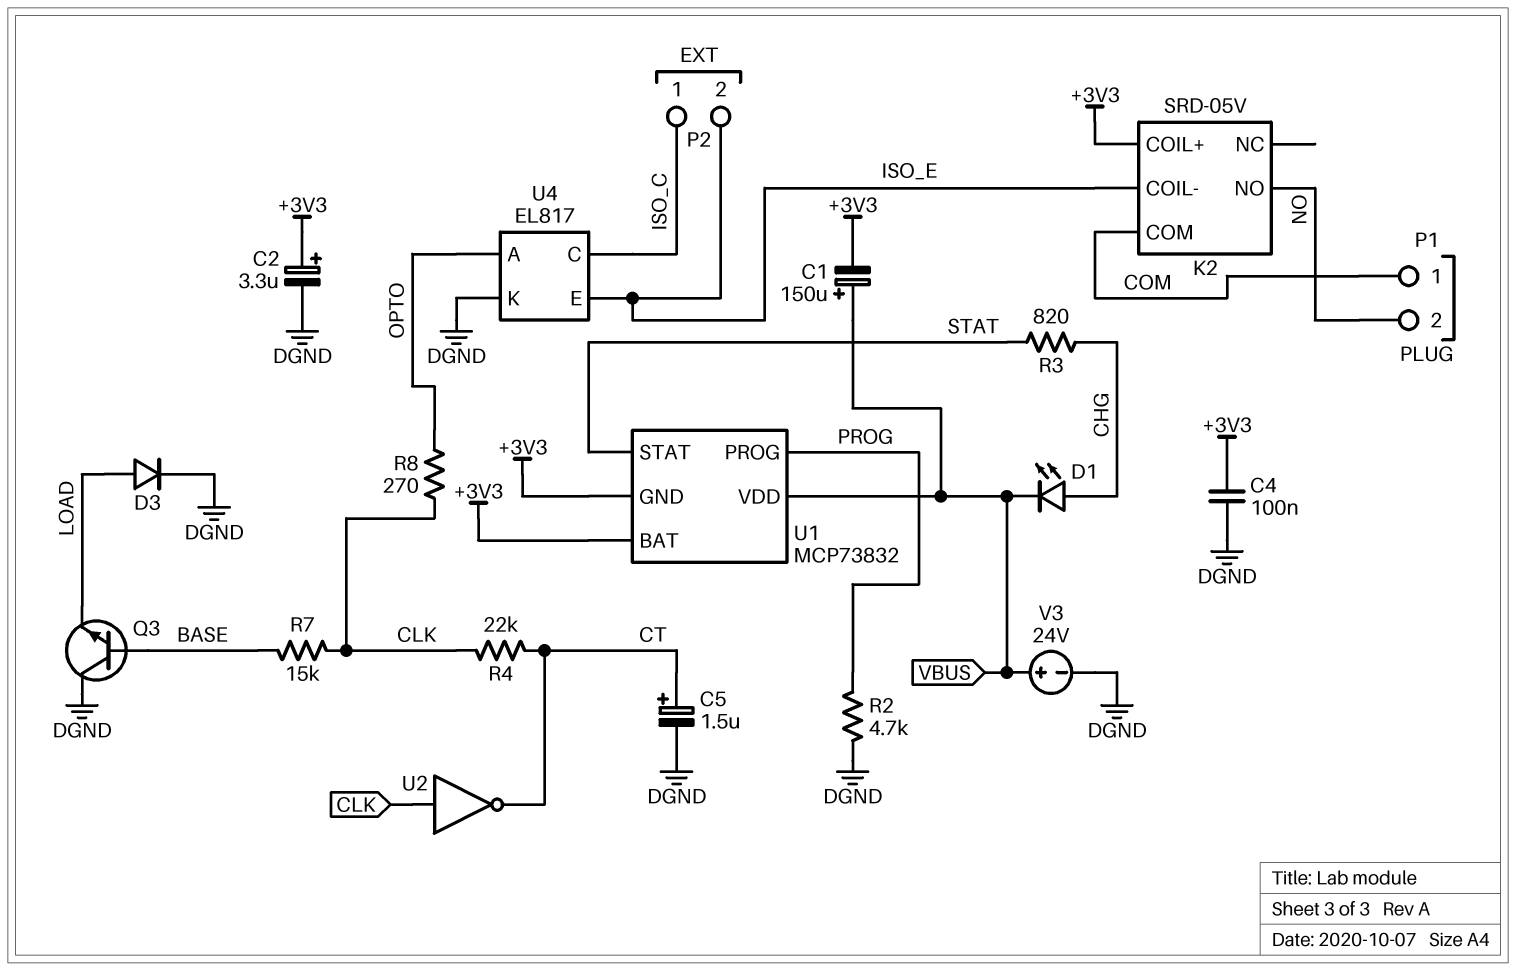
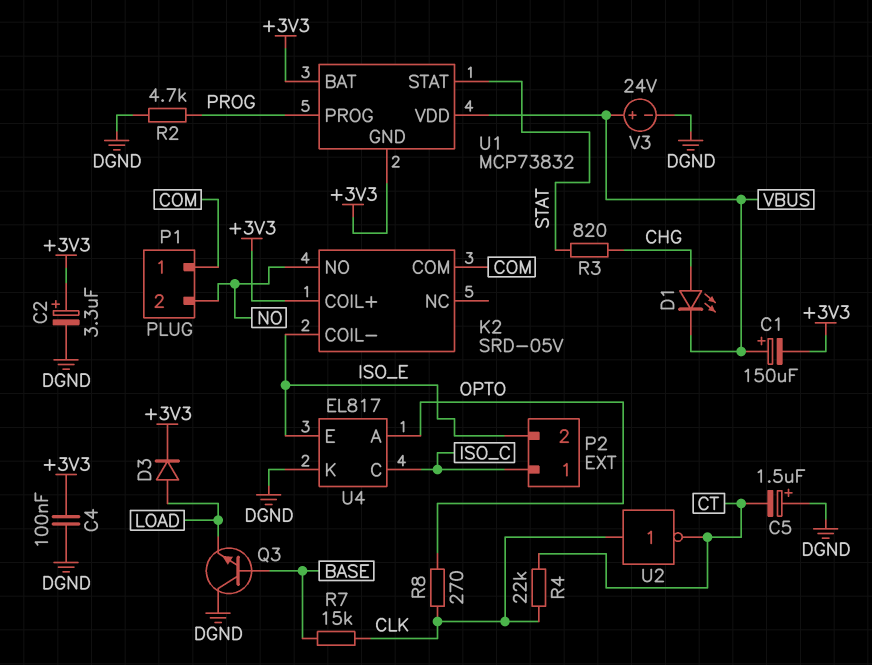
C5: 1.5uF (plus CT, minus DGND) -> 1.5uF (plus DGND, minus CT)
D3: diode (A LOAD, K DGND) -> diode (A LOAD, K +3V3)

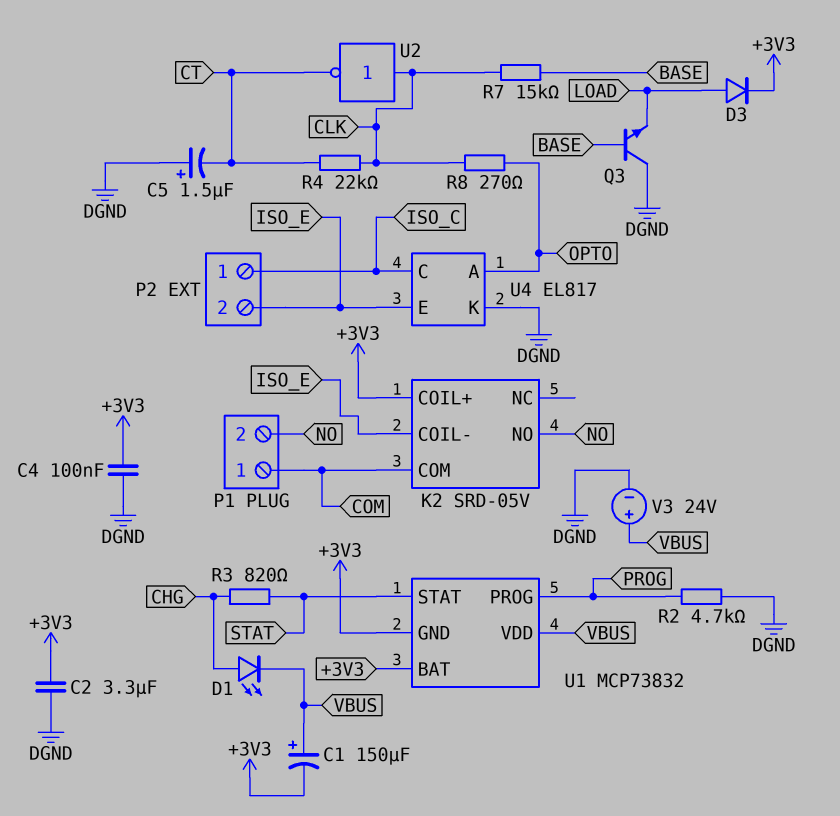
C2: 3.3uF (plus +3V3, minus DGND) -> 3.3uF (+3V3, DGND)

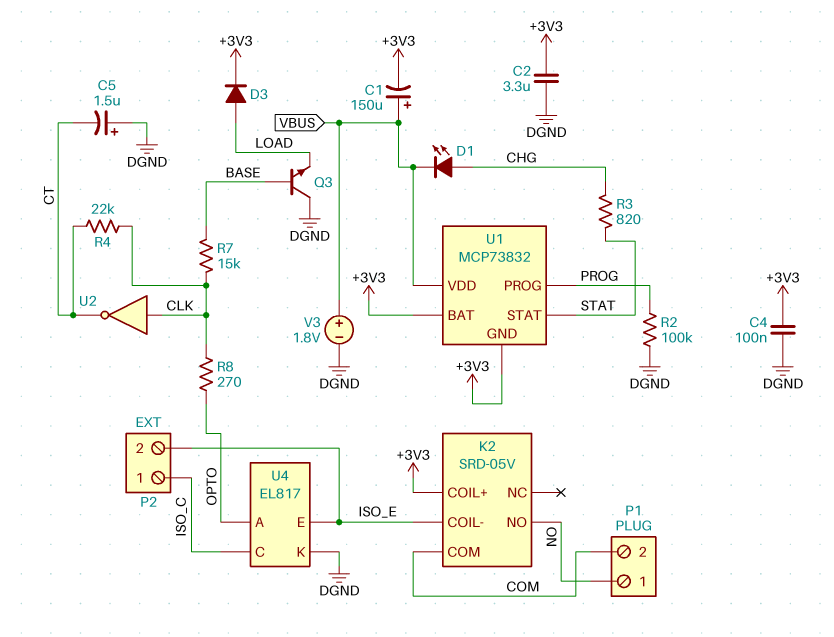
P1 pin 1: COM -> NO
P1 pin 2: NO -> COM
R2: 4.7k (DGND, PROG) -> 100k (DGND, PROG)
V3: 24V (plus VBUS, minus DGND) -> 1.8V (plus VBUS, minus DGND)

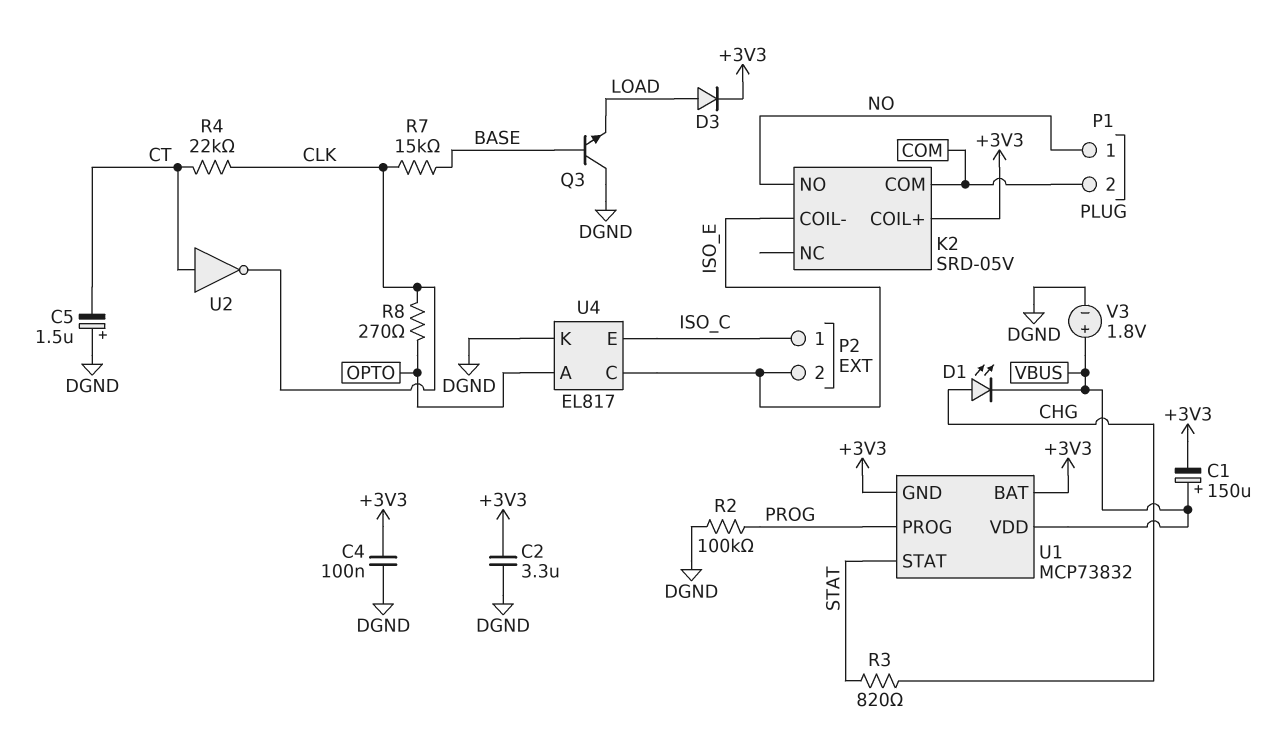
U2: NOT (in CLK, out CT) -> NOT (in CT, out CLK)
U4 pin C: ISO_C -> ISO_E
U4 pin E: ISO_E -> ISO_C

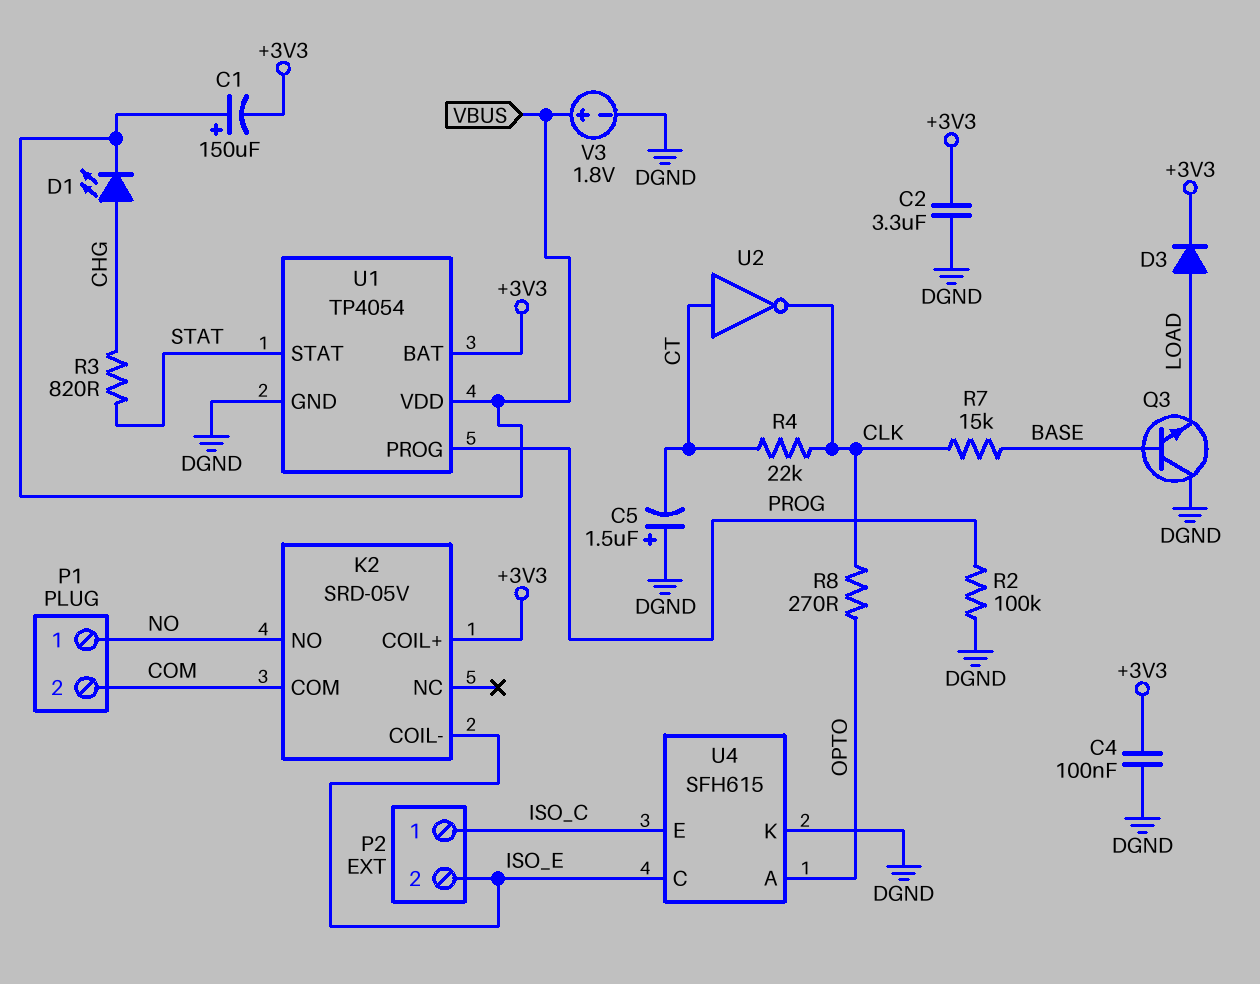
U1: MCP73832 -> TP4054
U1 pin GND: +3V3 -> DGND
U4: EL817 -> SFH615

